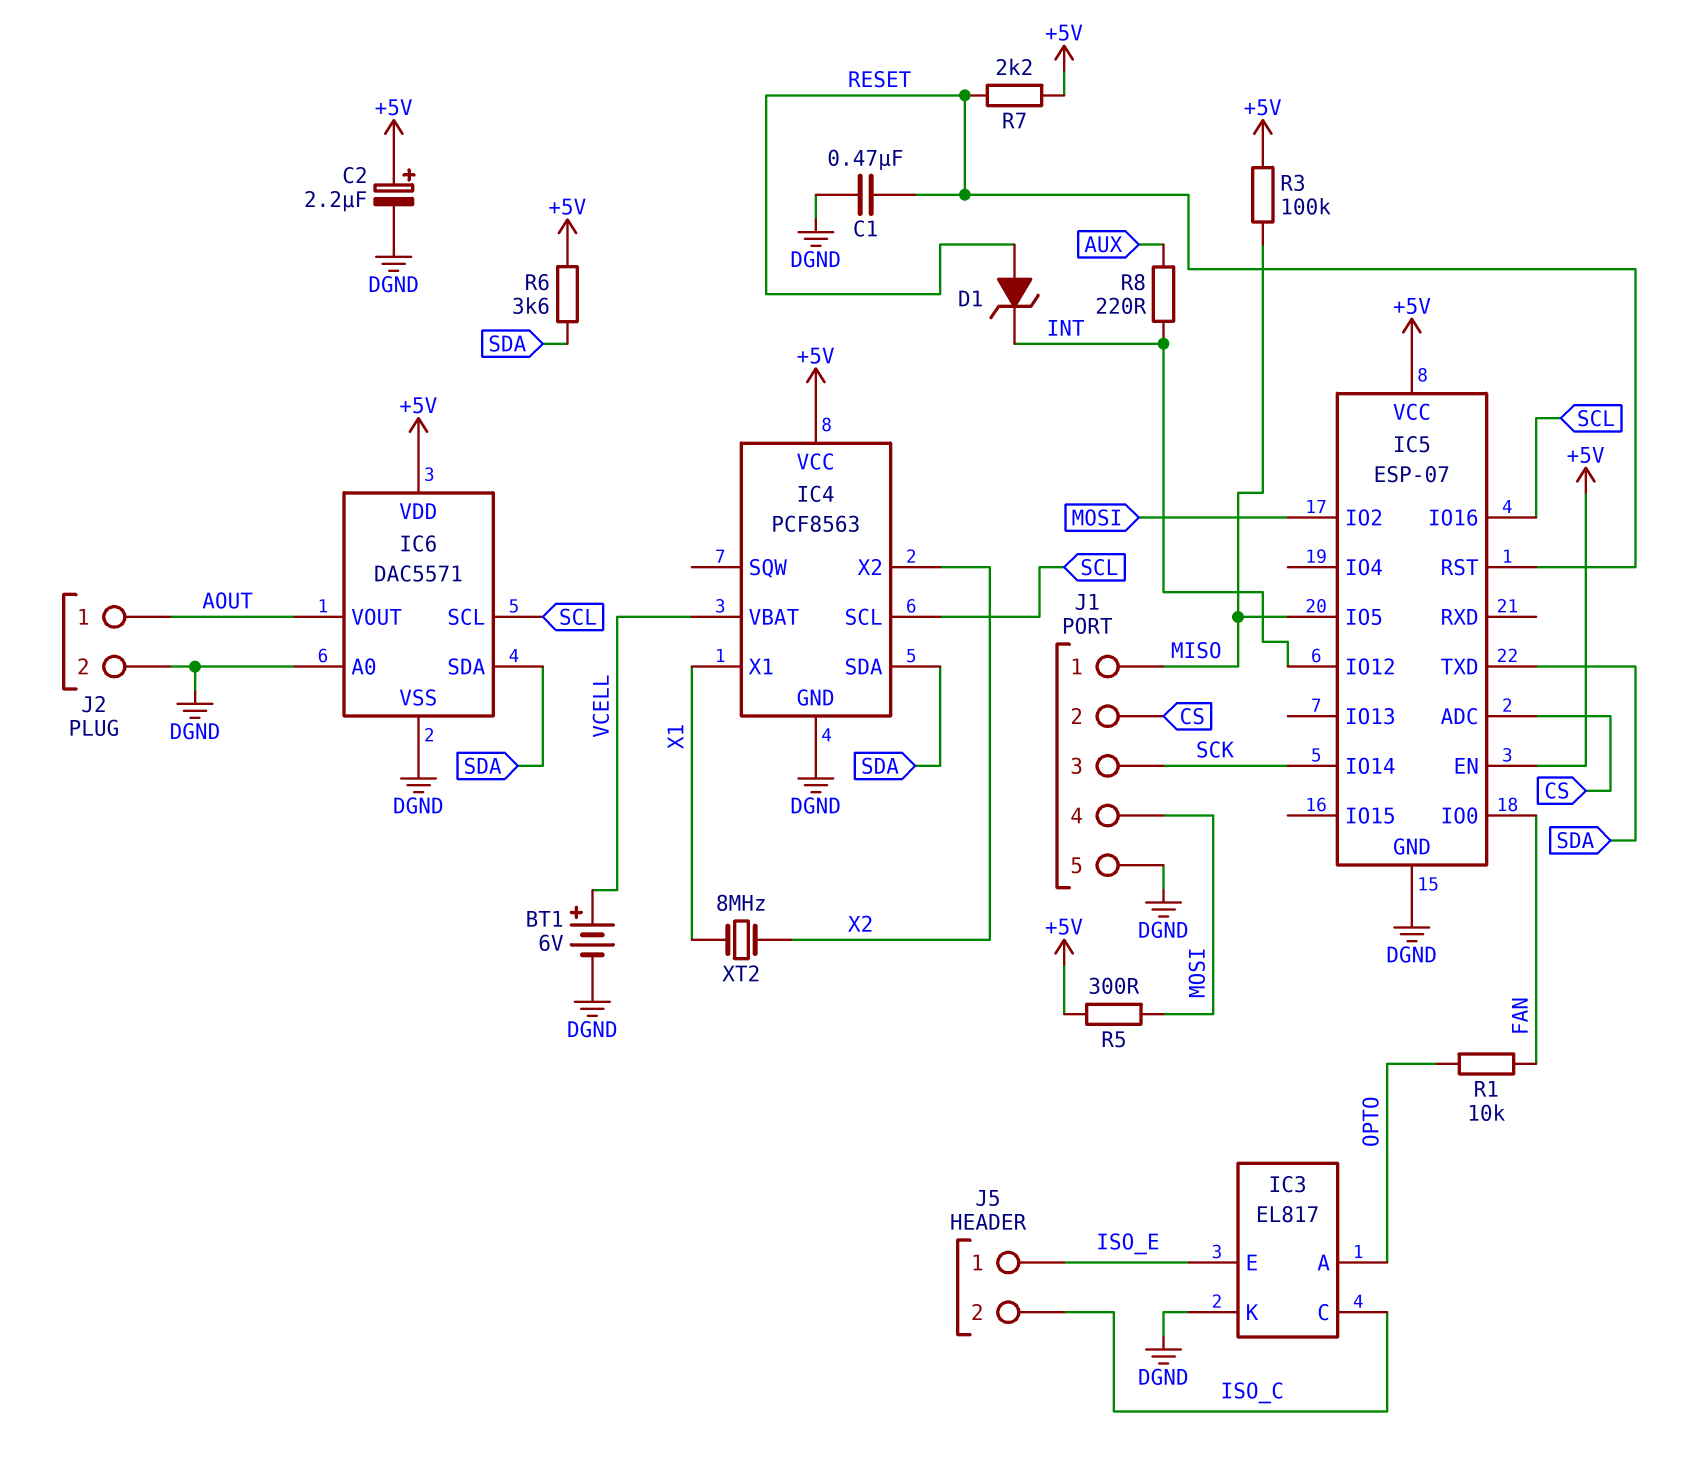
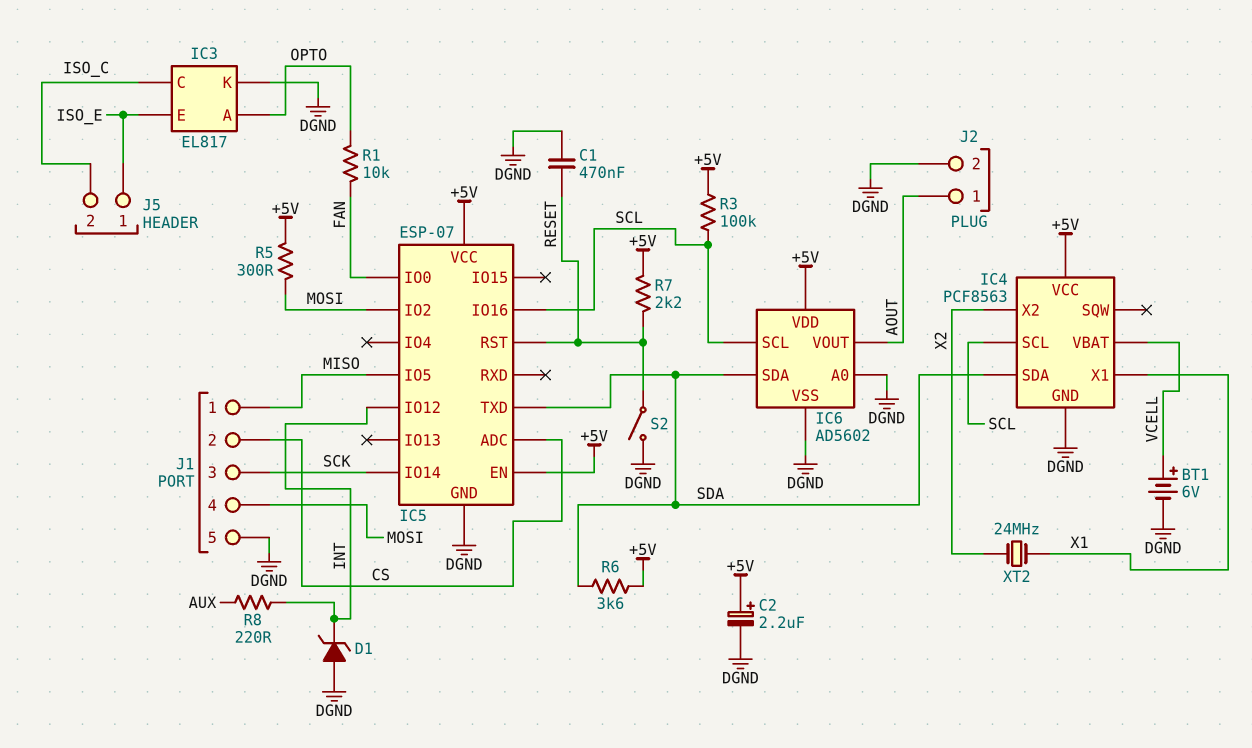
D1: zener (A RESET, K INT) -> zener (A DGND, K INT)
IC6: DAC5571 -> AD5602
R3: 100k (+5V, MISO) -> 100k (+5V, SCL)
S2: none -> switch (DGND, RESET)
XT2: 8MHz (X1, X2) -> 24MHz (X1, X2)

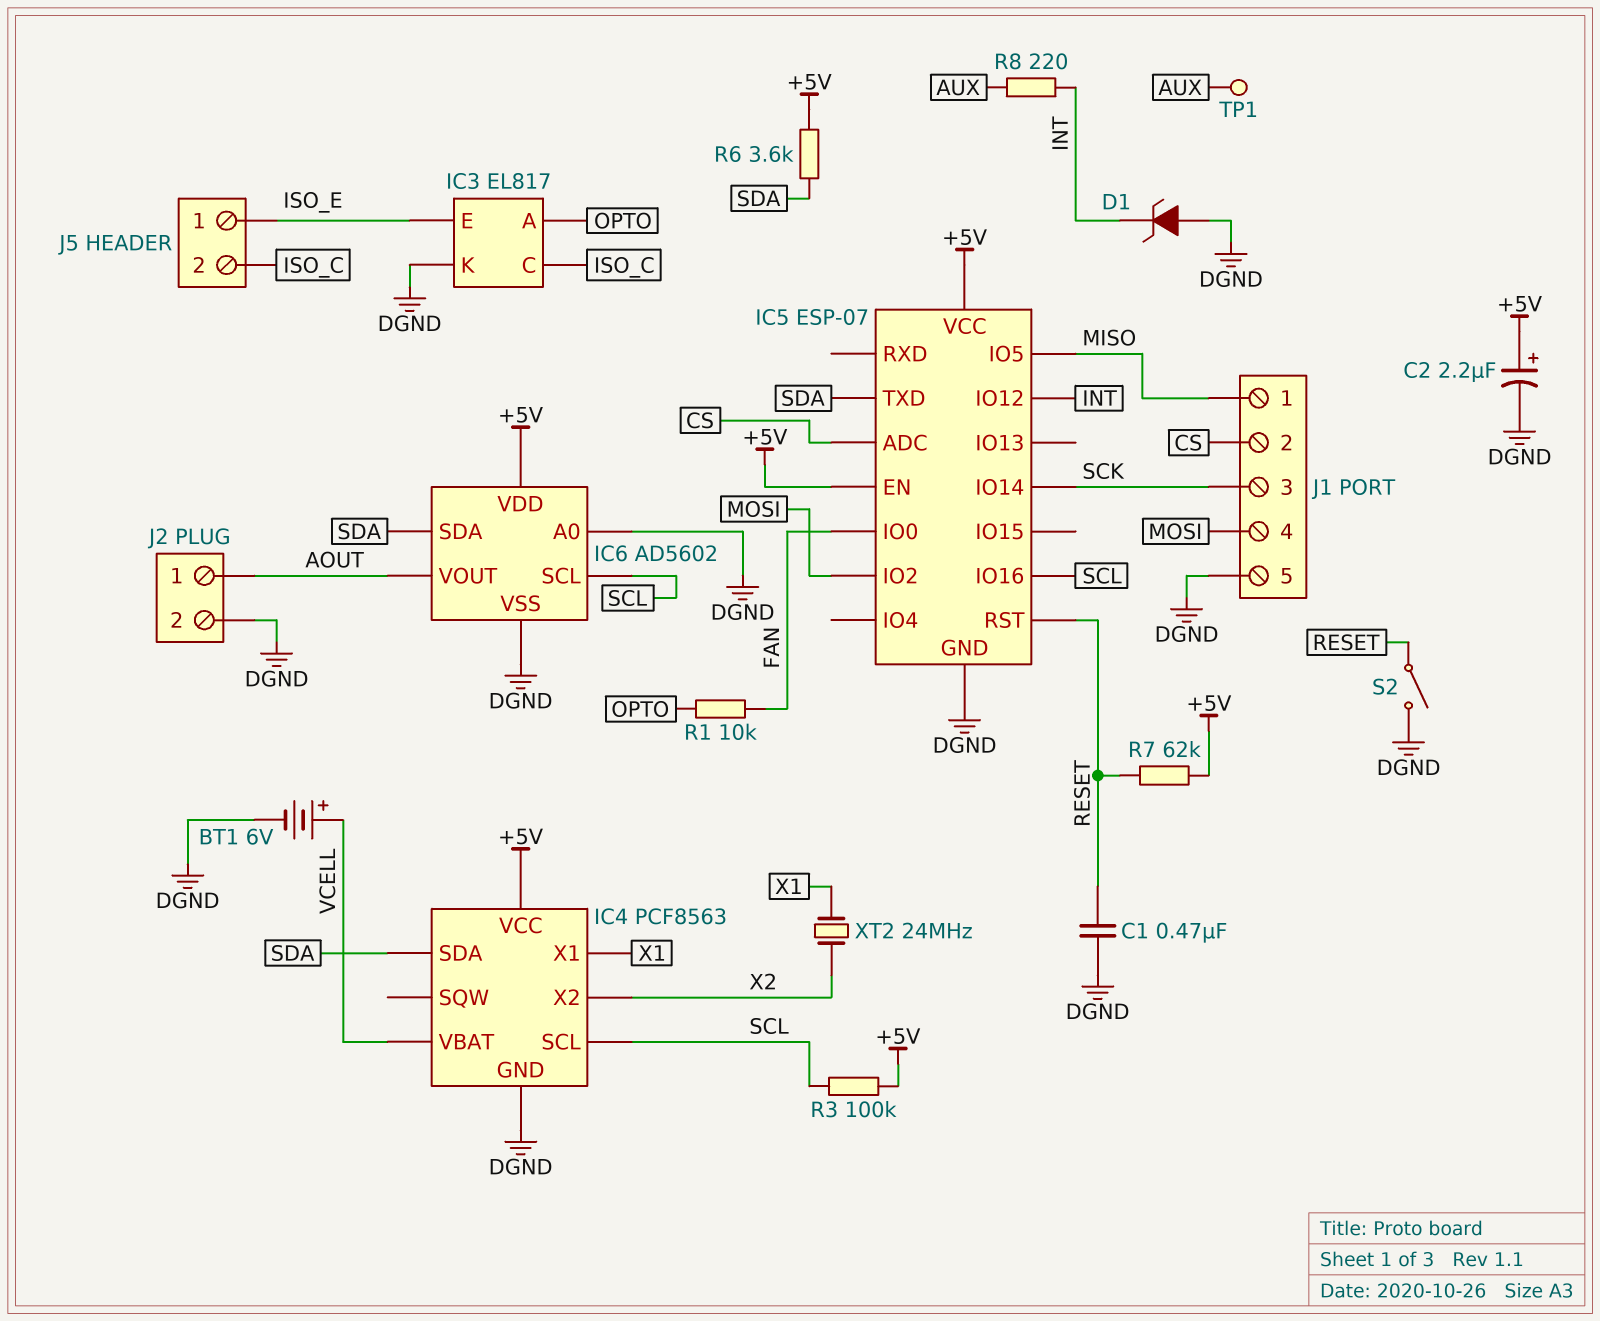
R5: 300 (+5V, MOSI) -> none
R7: 2.2k (+5V, RESET) -> 62k (+5V, RESET)
TP1: none -> test point (AUX)

